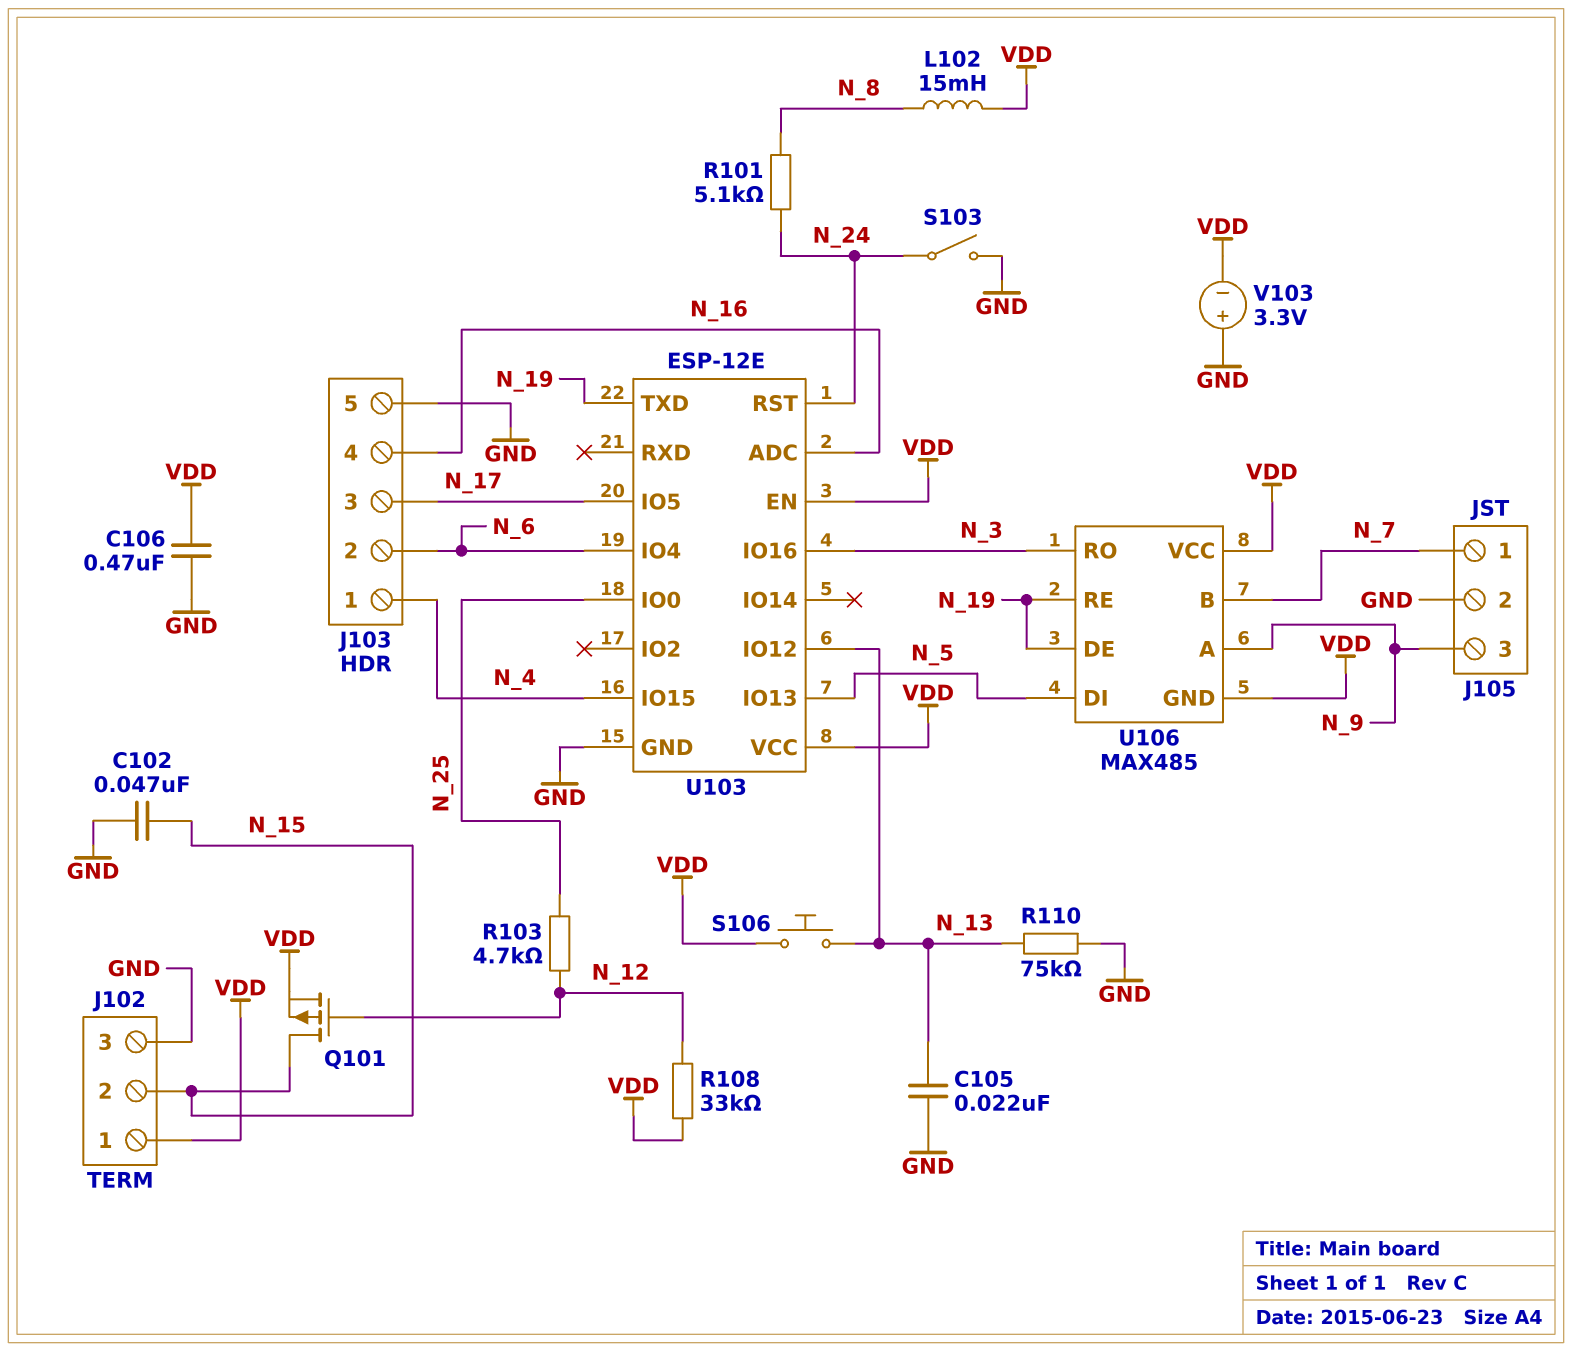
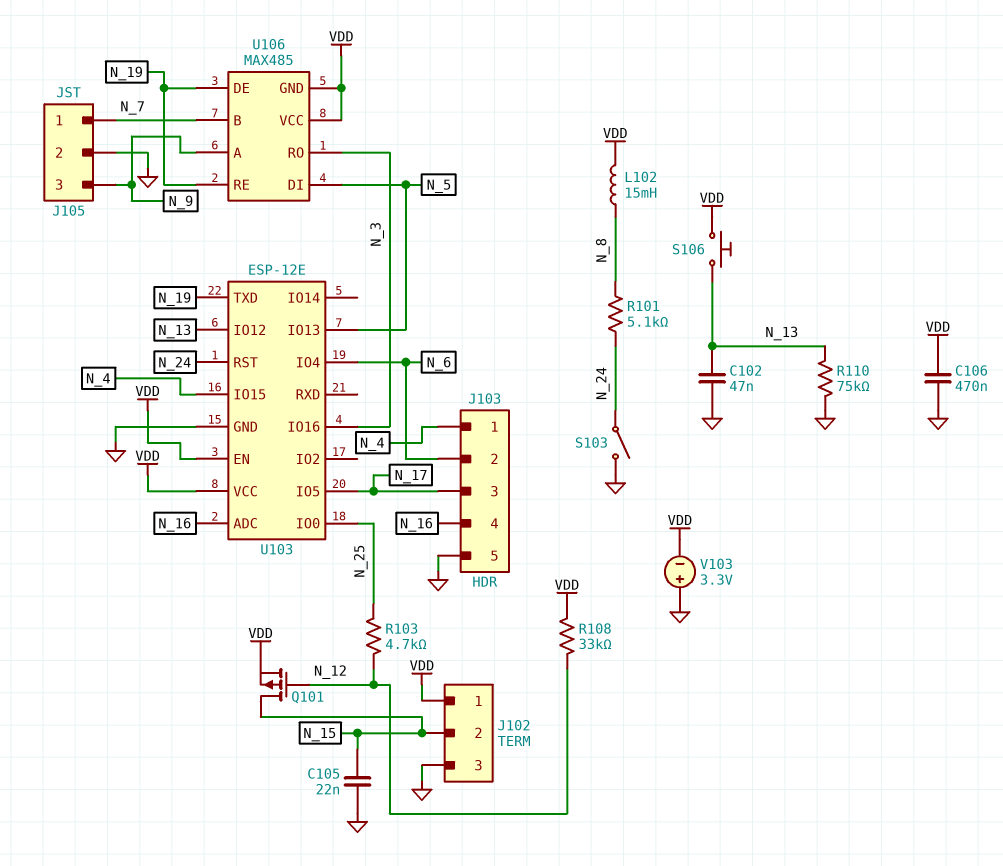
C102: 47nF (GND, N_15) -> 47nF (GND, N_13)
C105: 22nF (GND, N_13) -> 22nF (GND, N_15)

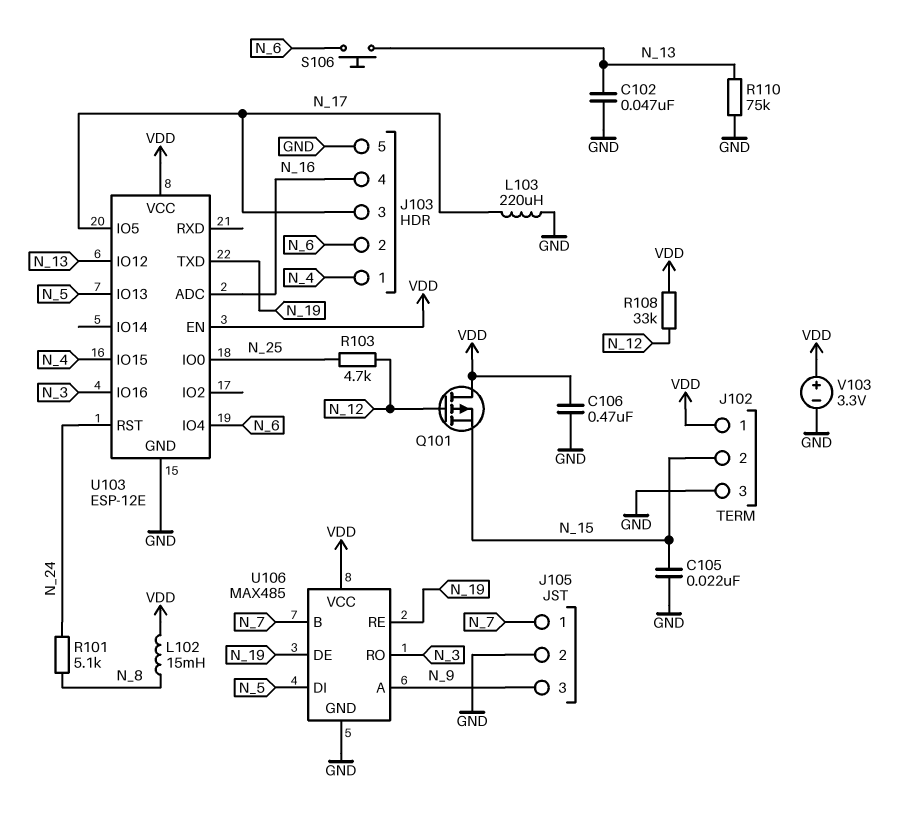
L103: none -> 220uH (GND, N_17)
Q101: PMOS (G N_12, D N_15, S VDD) -> PMOS (G N_12, D VDD, S N_15)
S103: switch (GND, N_24) -> none
S106: button (N_13, VDD) -> button (N_6, N_13)
U106 pin GND: VDD -> GND
V103: 3.3V (plus GND, minus VDD) -> 3.3V (plus VDD, minus GND)

